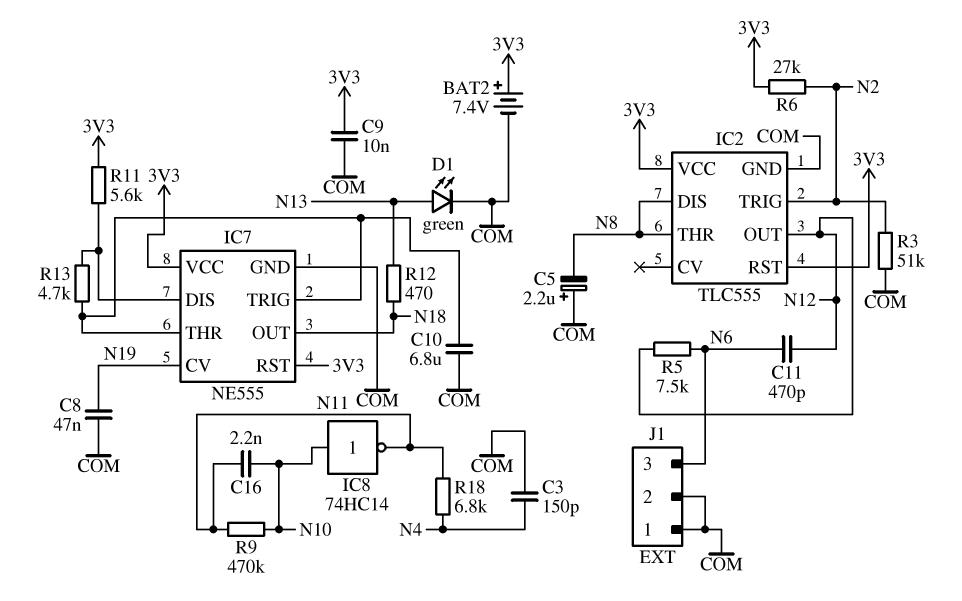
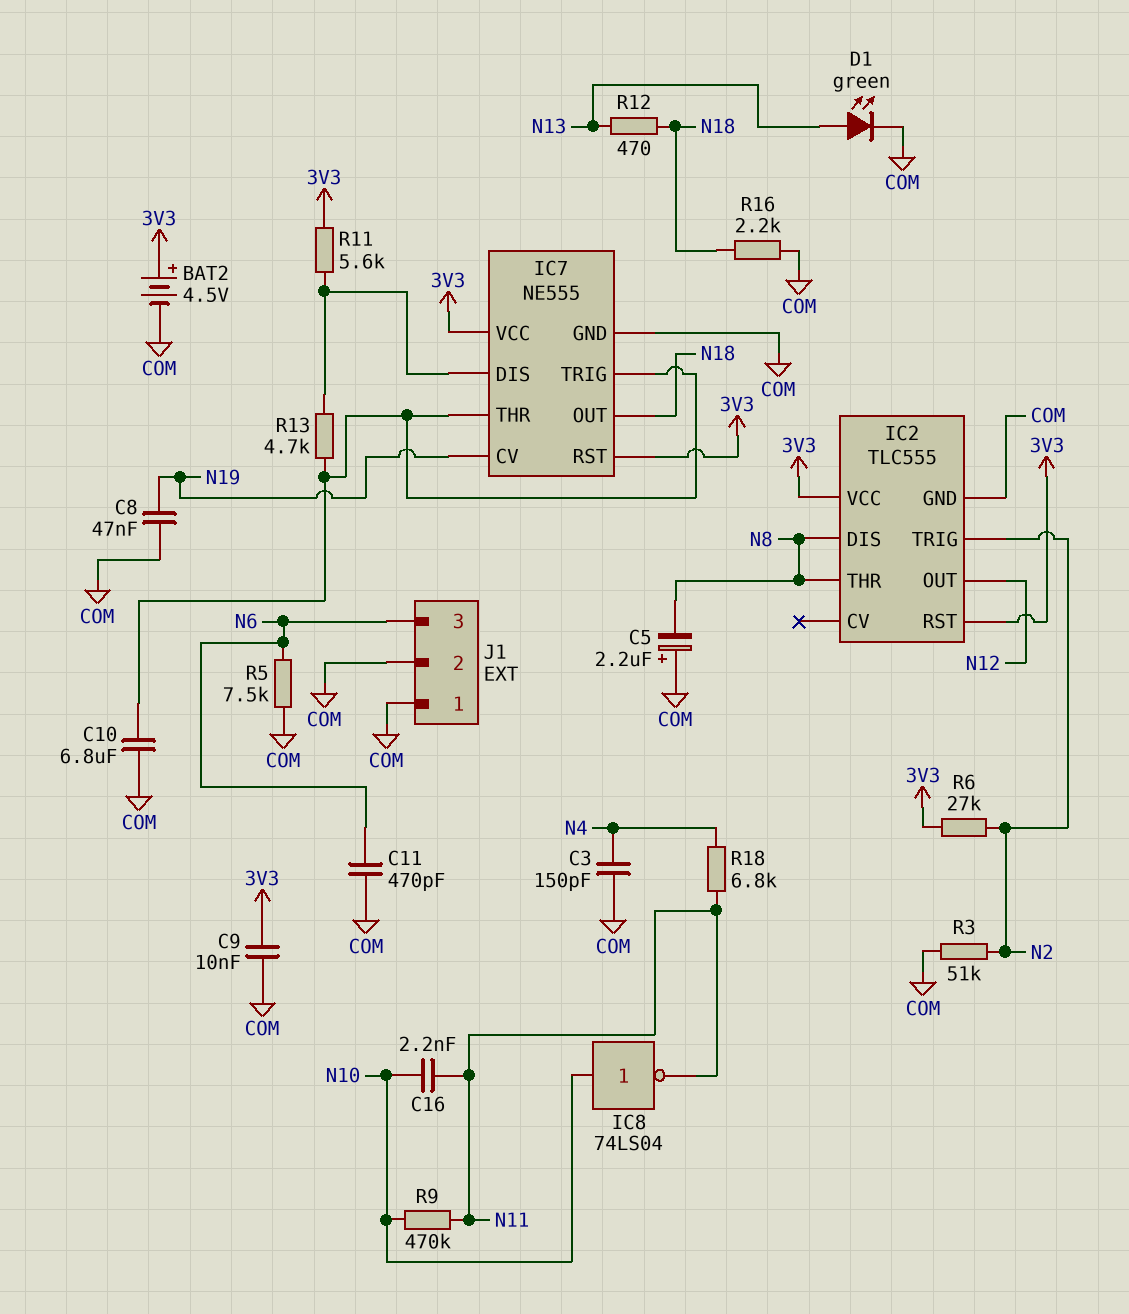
BAT2: 7.4V (plus 3V3, minus COM) -> 4.5V (plus 3V3, minus COM)
C11: 470pF (N6, N12) -> 470pF (COM, N6)
IC8: NOT 74HC14 (in N10, out N11) -> NOT 74LS04 (in N10, out N11)
R5: 7.5k (N6, N12) -> 7.5k (COM, N6)
R16: none -> 2.2k (COM, N18)

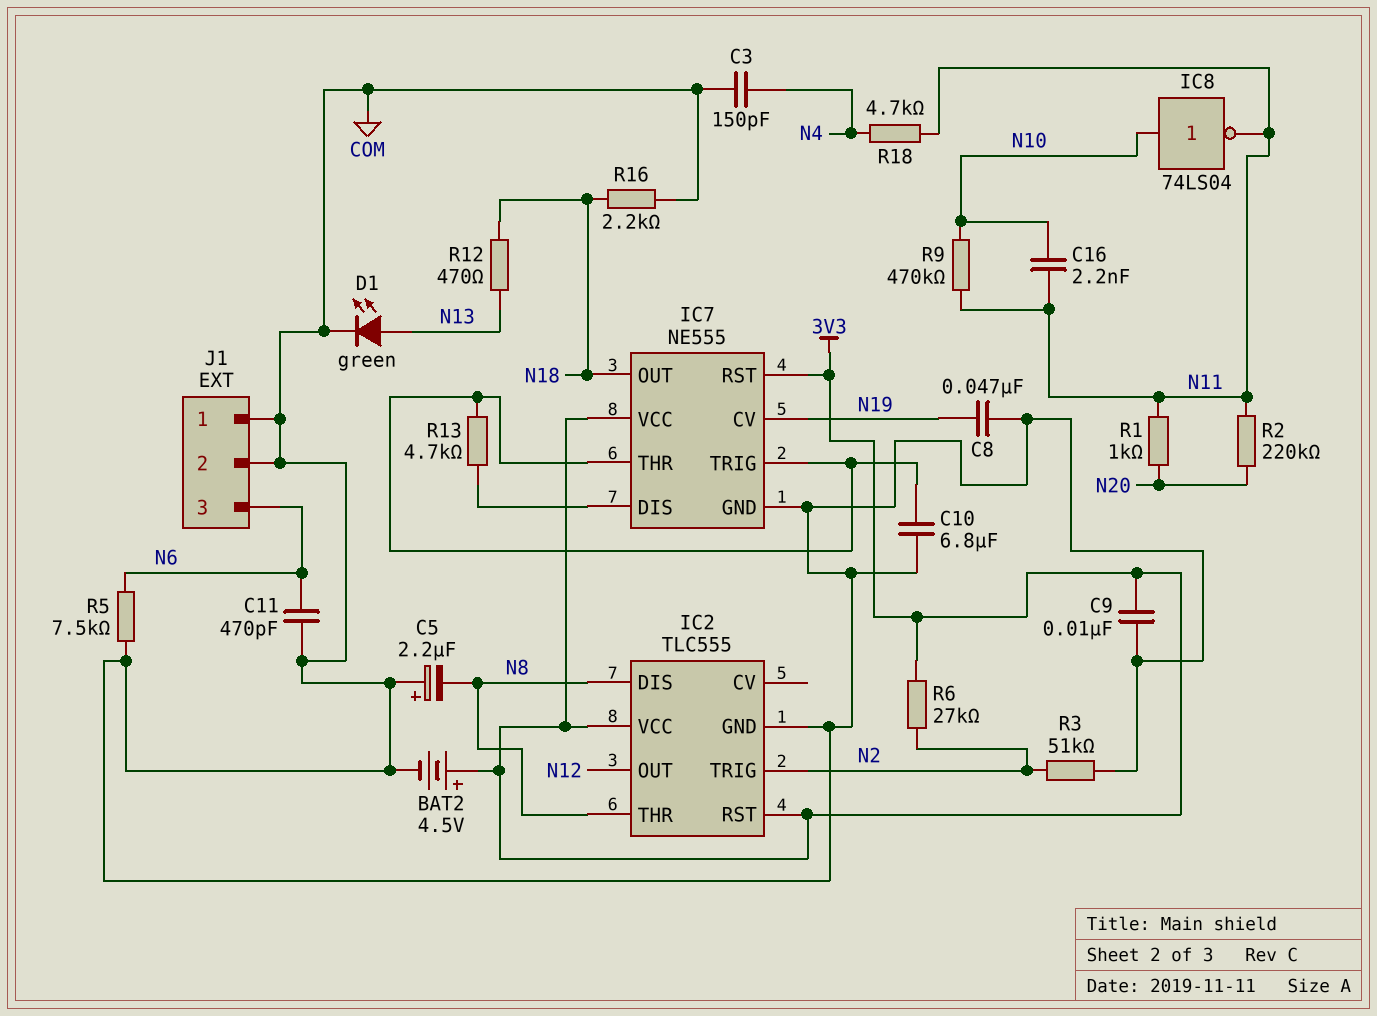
R1: none -> 1k (N11, N20)
R2: none -> 220k (N11, N20)
R11: 5.6k (3V3, IC7/DIS) -> none
R18: 6.8k (N4, N11) -> 4.7k (N4, N11)

